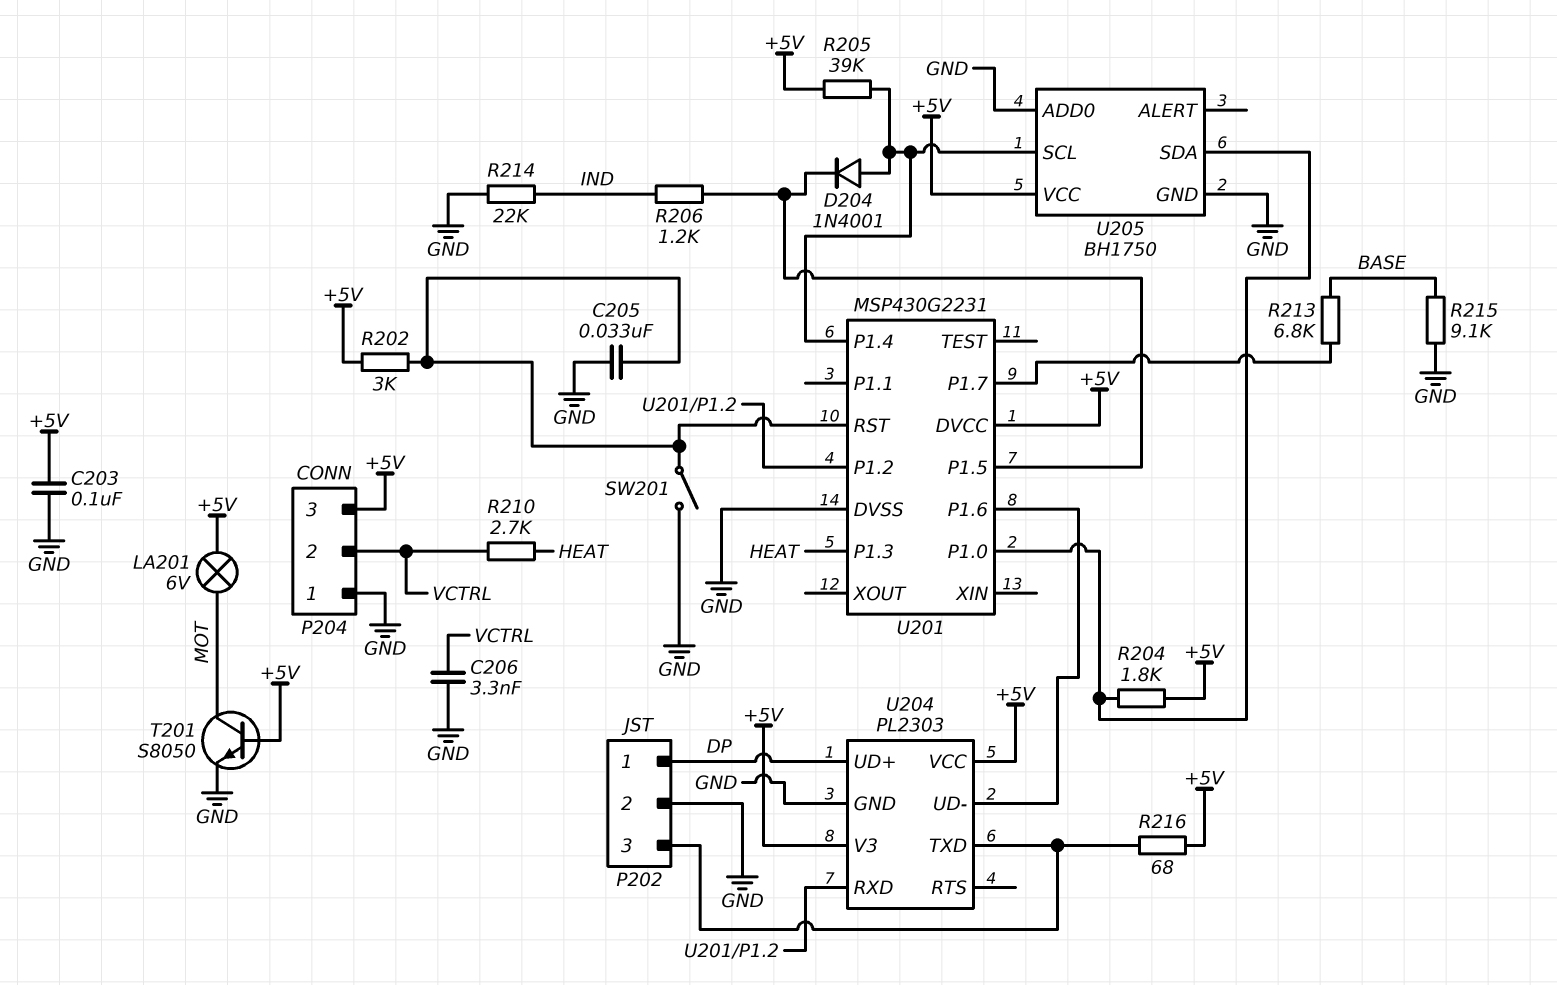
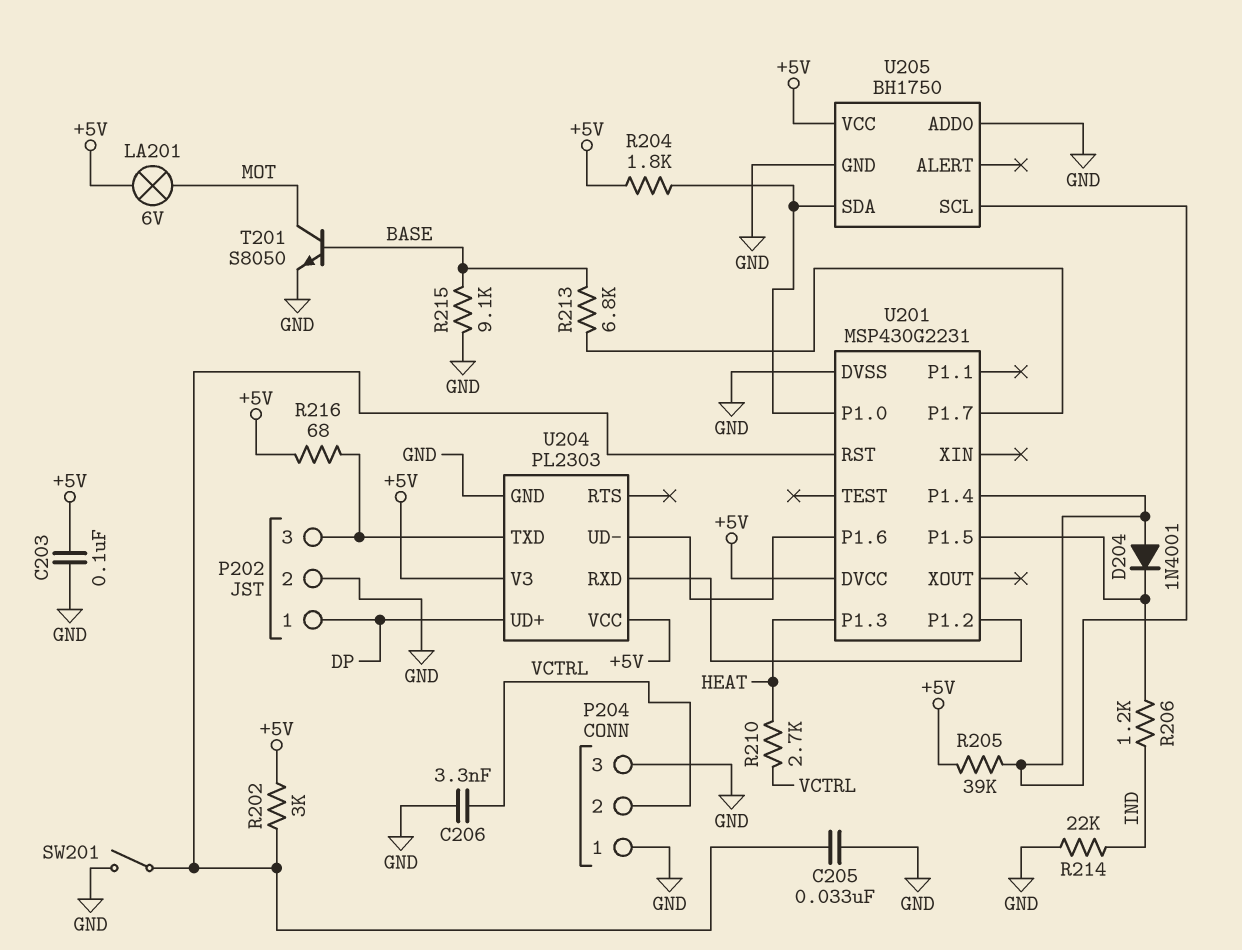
P204 pin 3: +5V -> GND
T201: NPN S8050 (B +5V, C MOT, E GND) -> NPN S8050 (B BASE, C MOT, E GND)

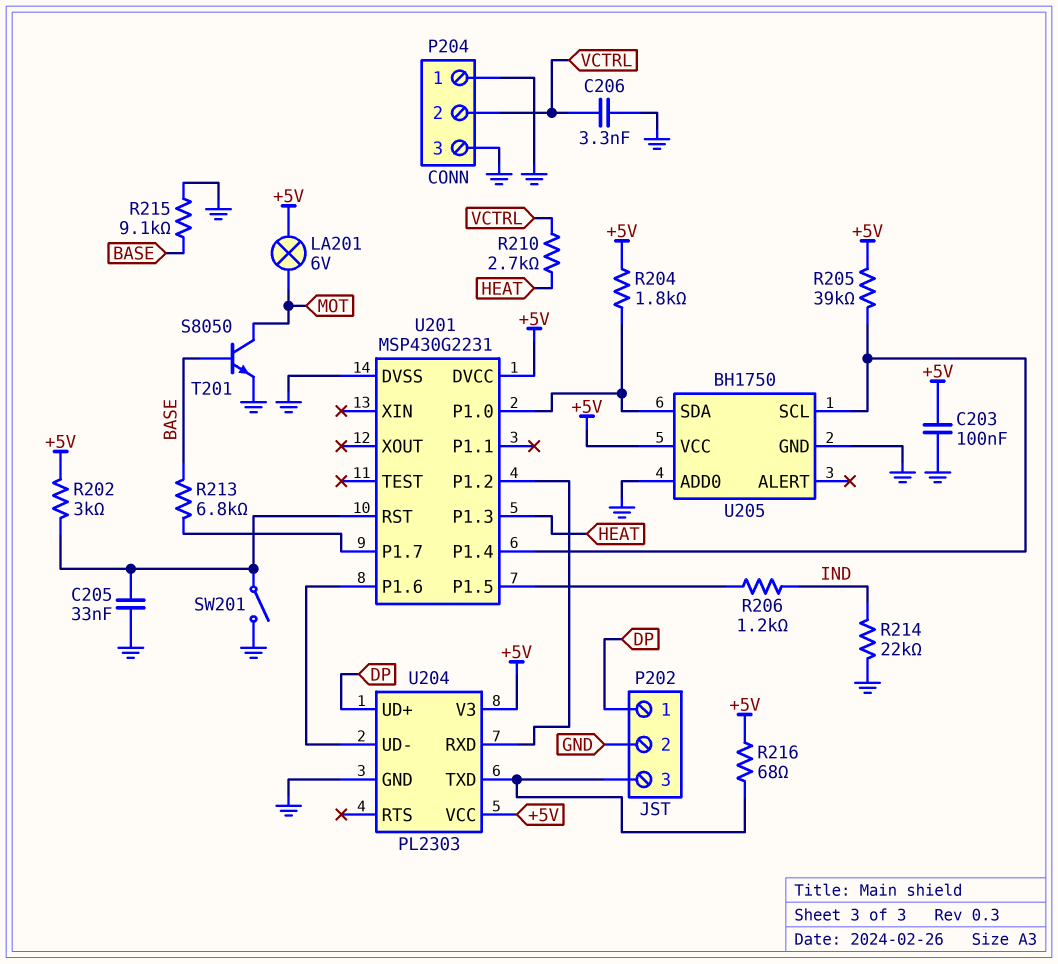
D204: diode 1N4001 (A U201/P1.4, K U201/P1.5) -> none

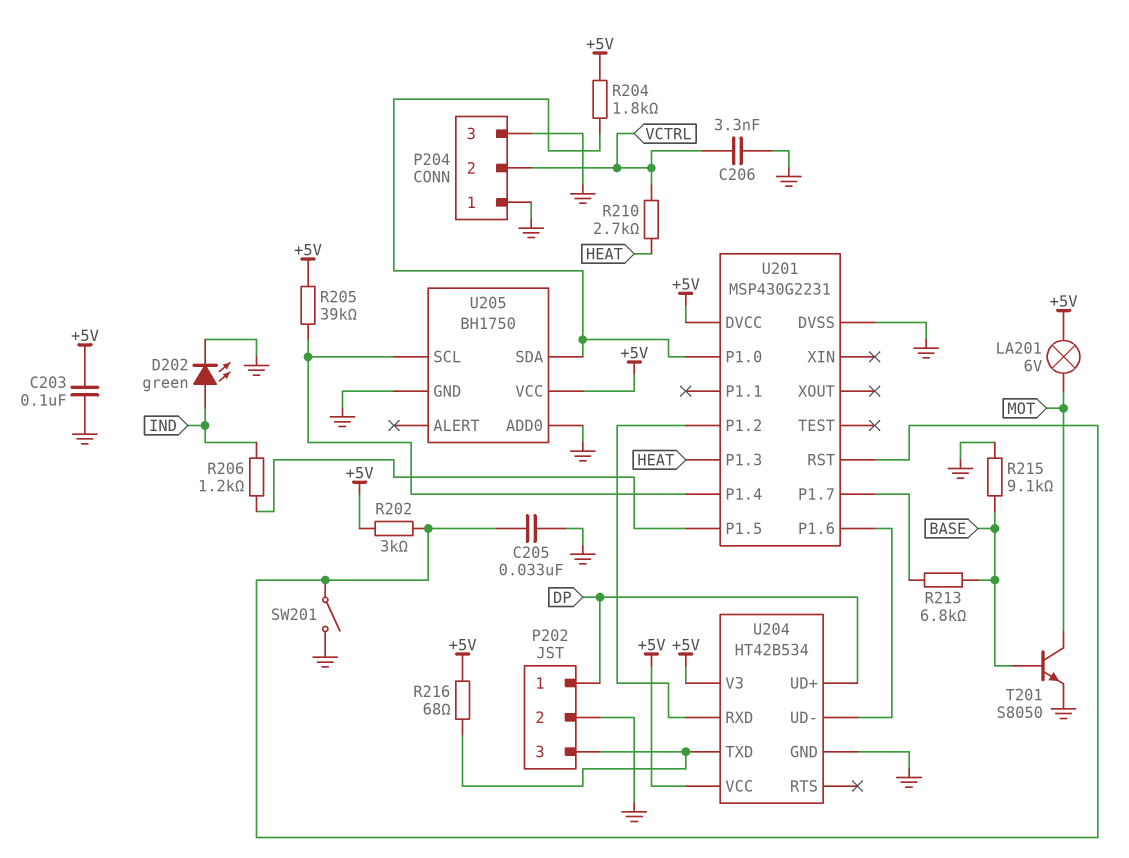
D202: none -> LED green (A IND, K GND)
R214: 22k (GND, IND) -> none
U204: PL2303 -> HT42B534

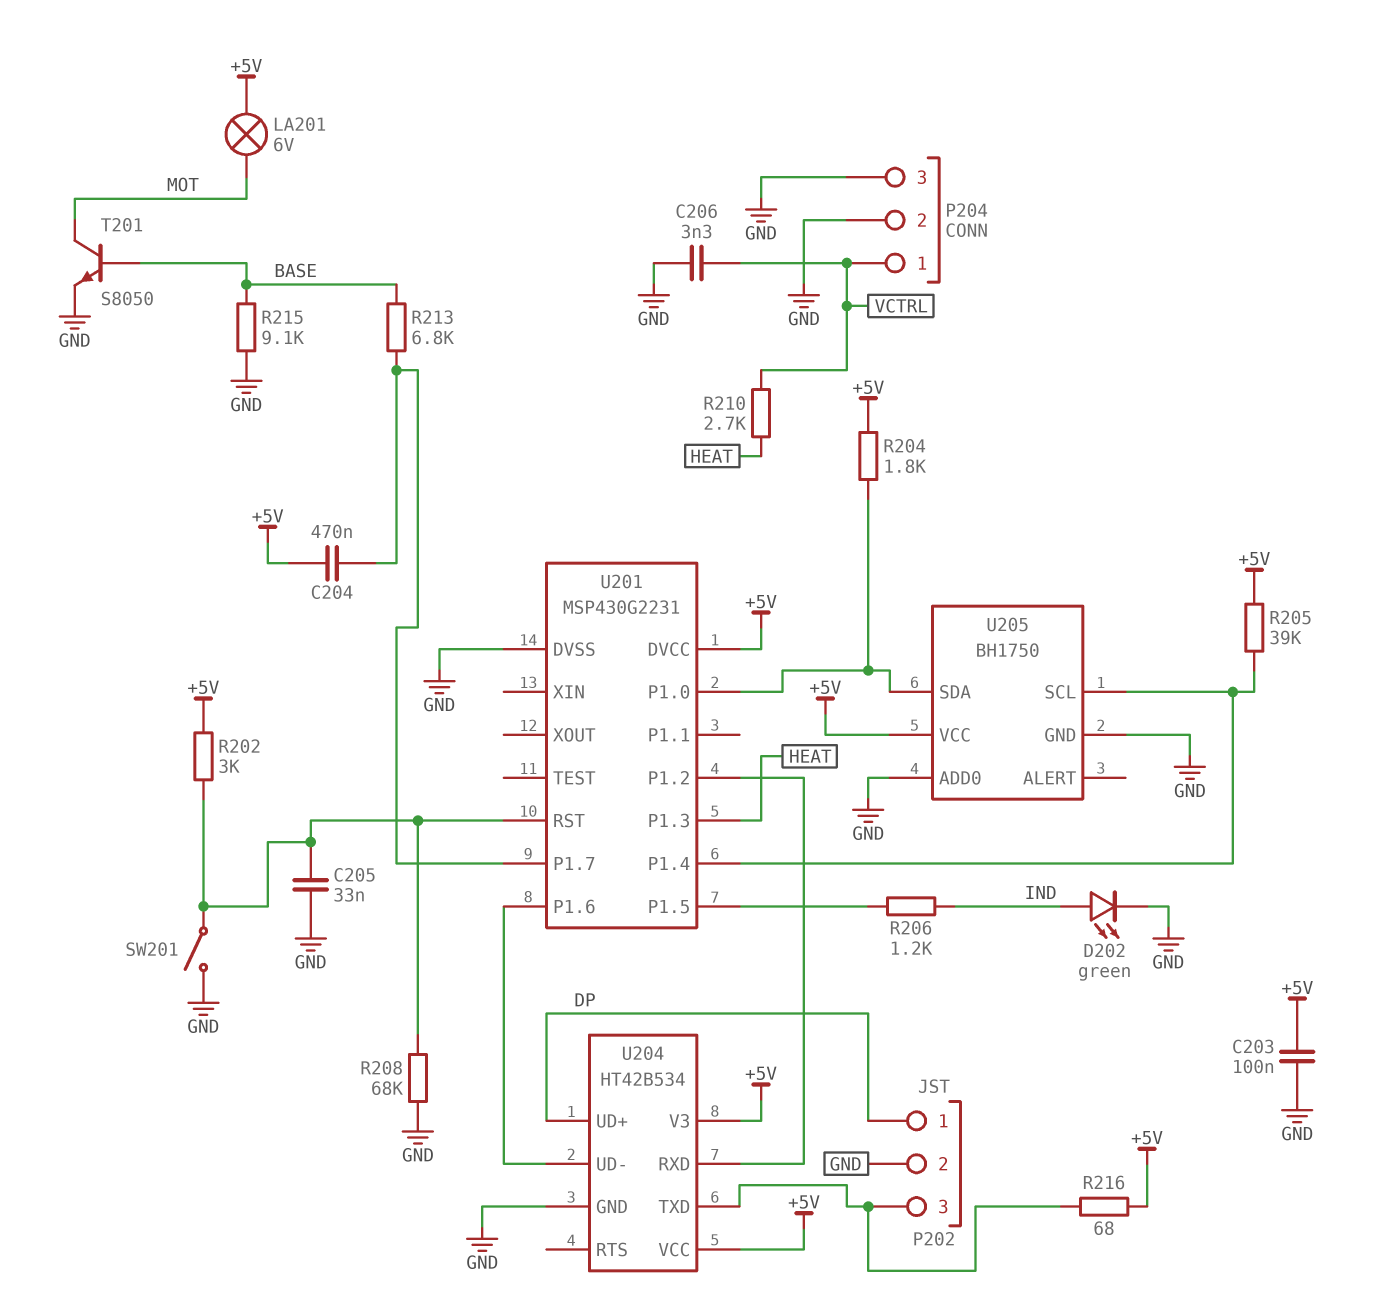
C204: none -> 470nF (+5V, U201/P1.7)
P204 pin 1: GND -> VCTRL
P204 pin 2: VCTRL -> GND
R208: none -> 68k (GND, U201/RST)

